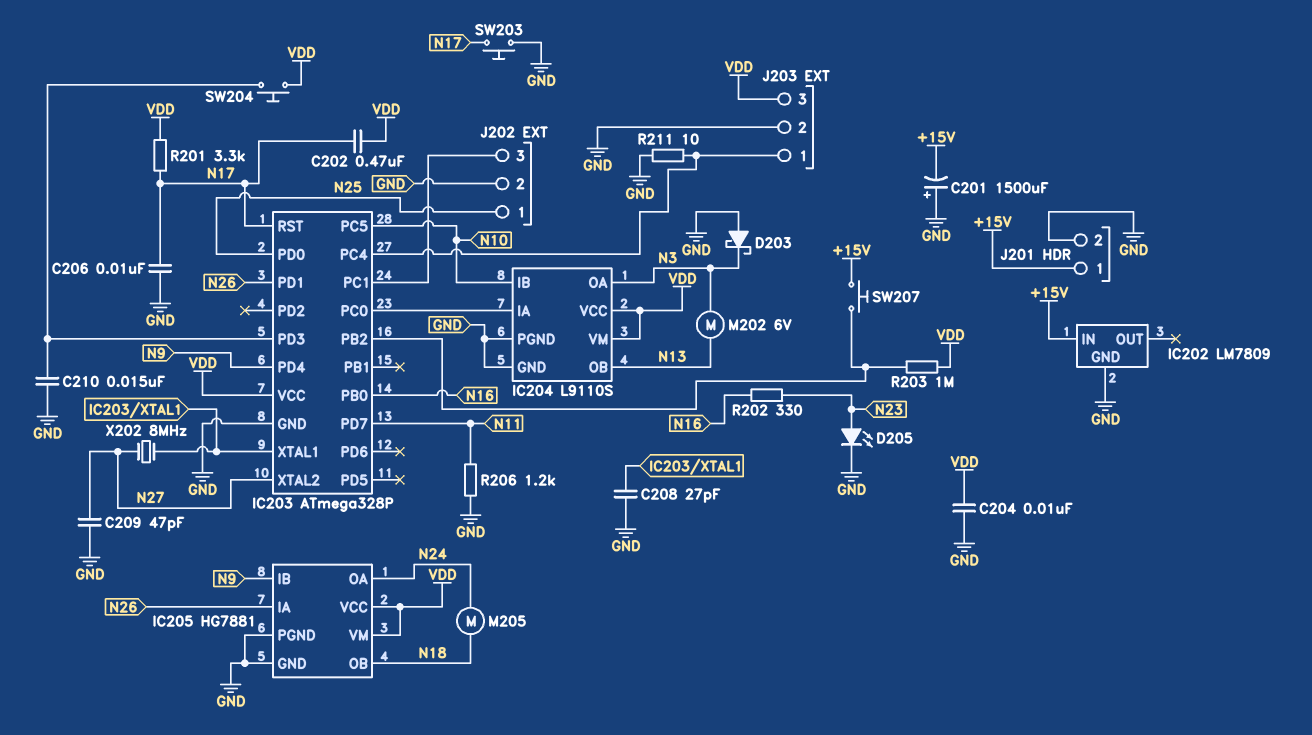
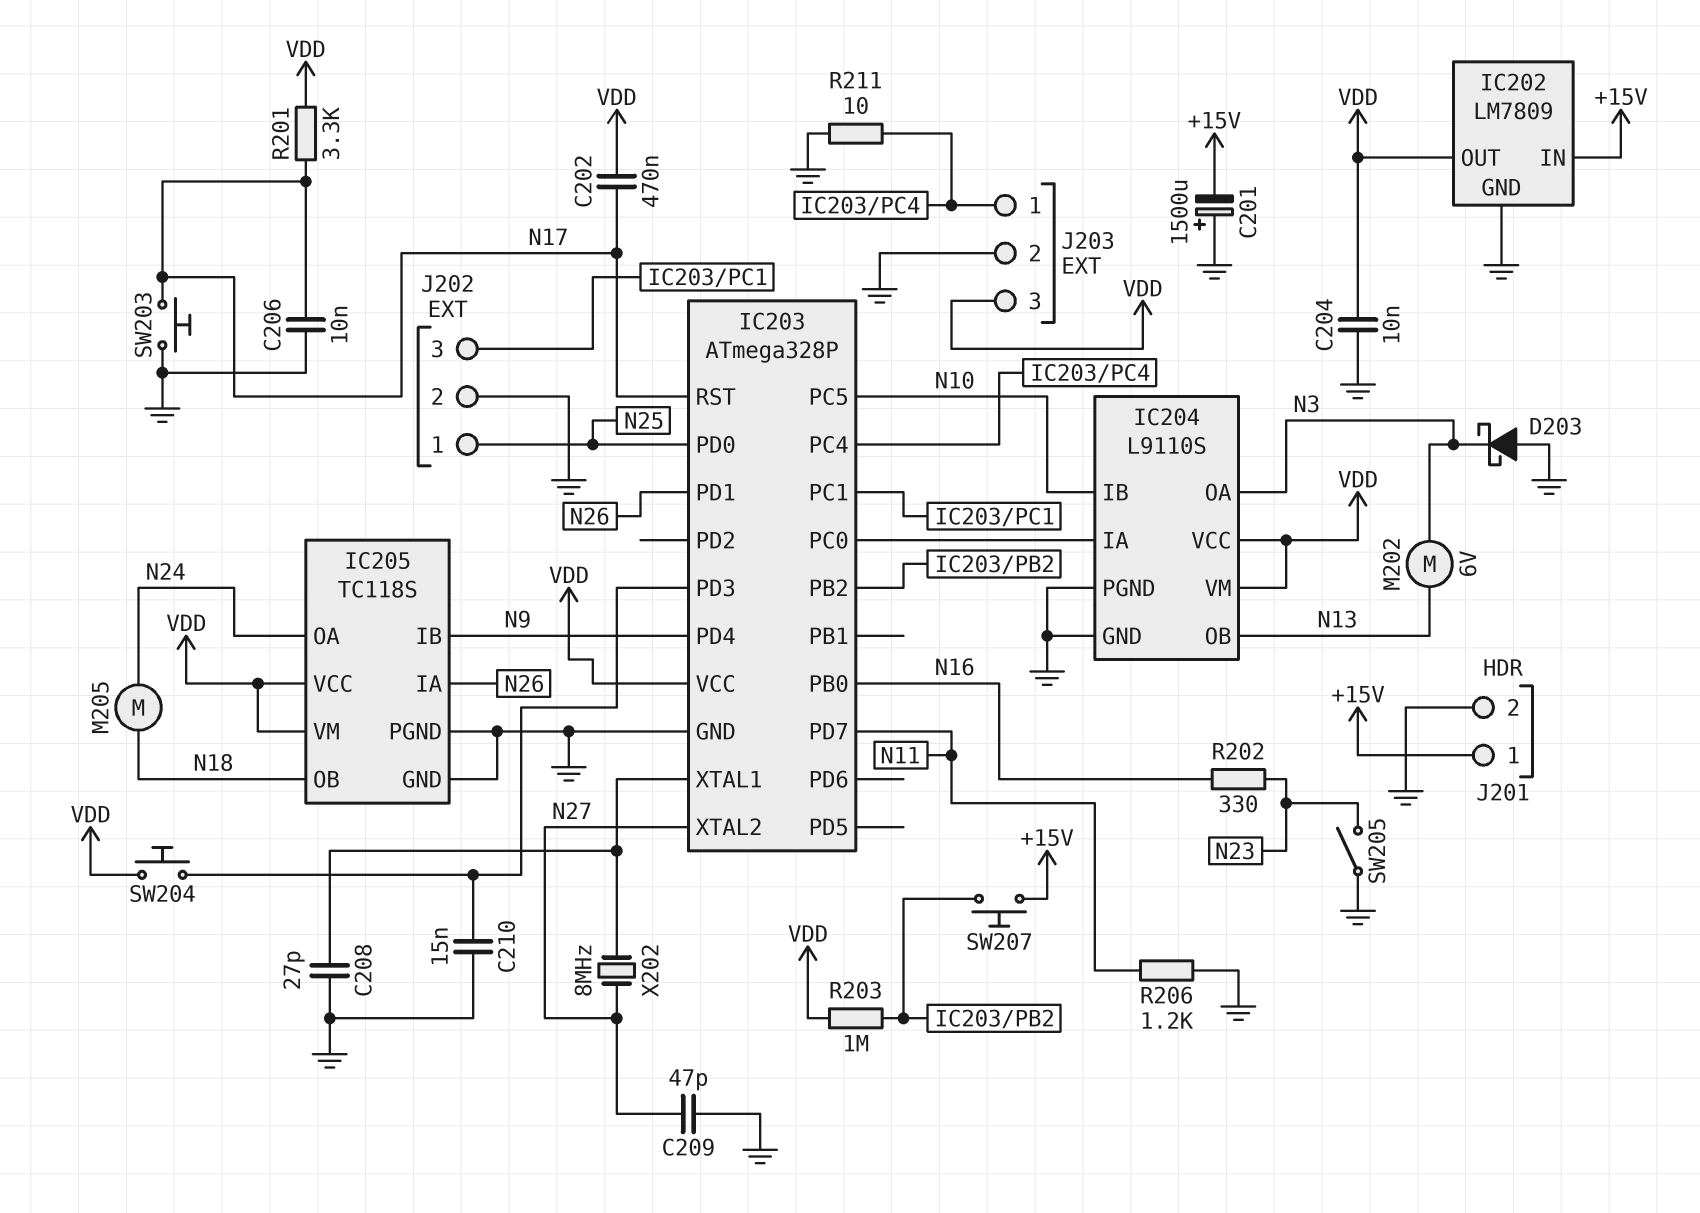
D205: LED (A N23, K GND) -> none
IC202 pin OUT: none -> VDD
IC205: HG7881 -> TC118S
SW205: none -> switch (GND, N23)

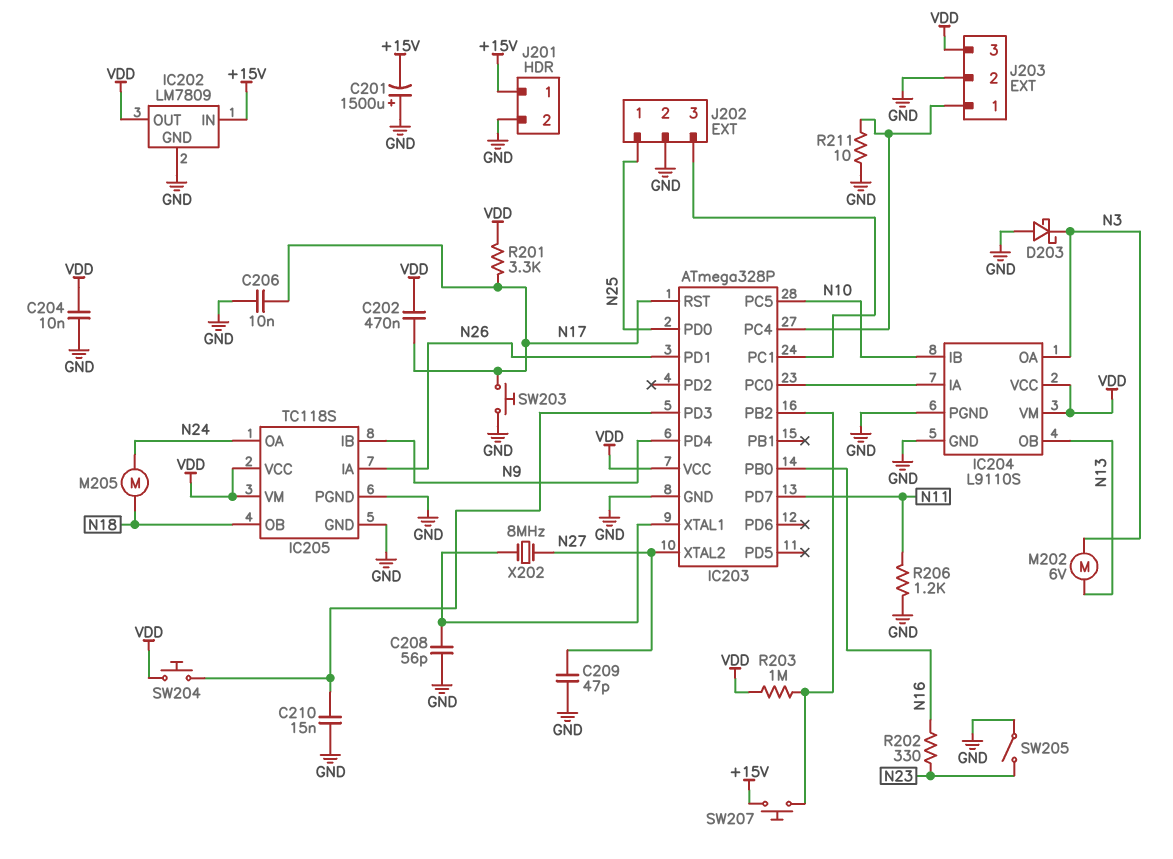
C208: 27pF (GND, IC203/XTAL1) -> 56pF (GND, IC203/XTAL1)

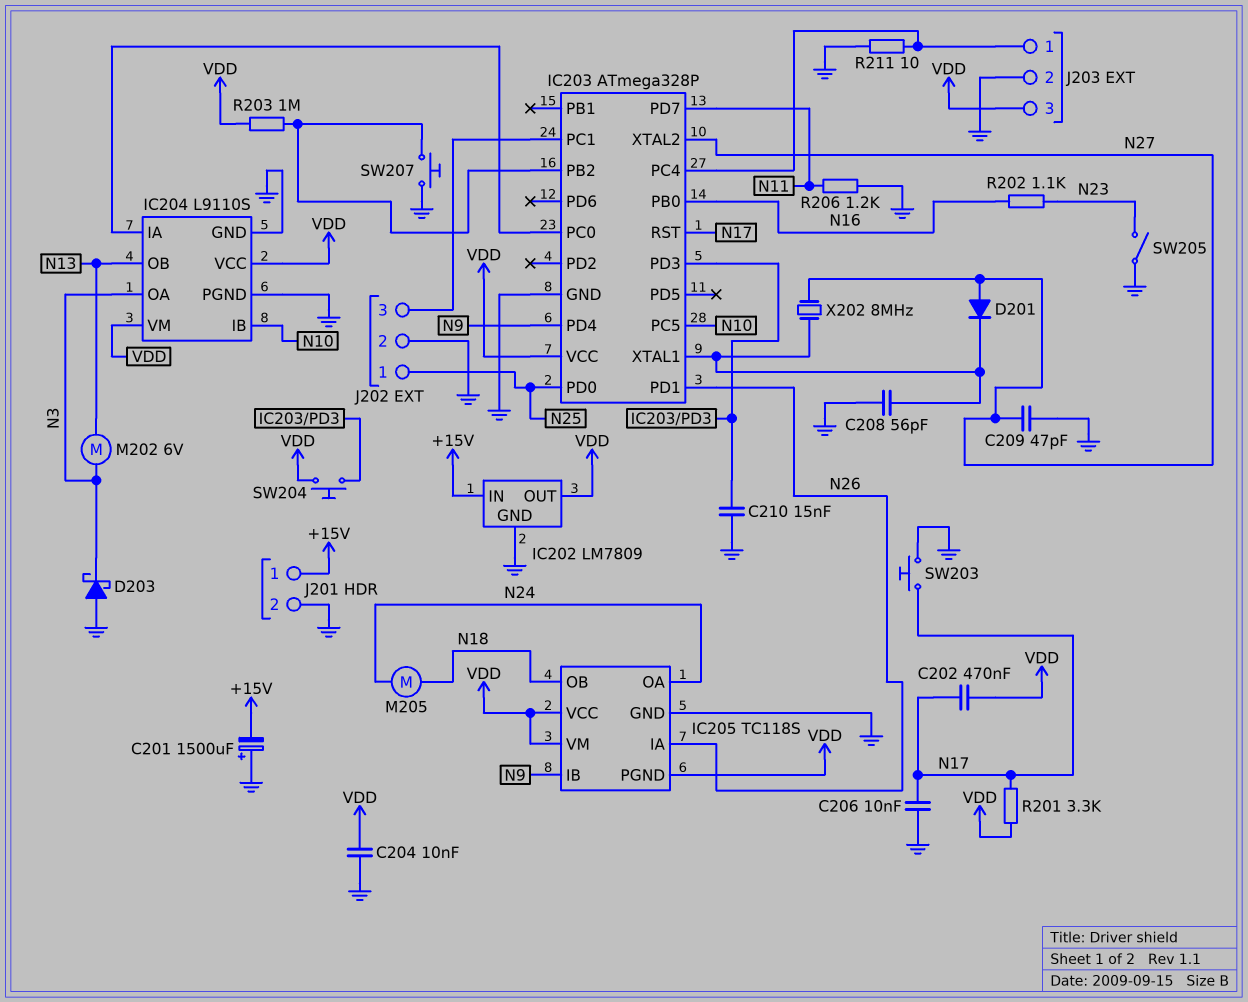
D201: none -> diode (A N27, K IC203/XTAL1)
IC205 pin PGND: GND -> VDD
R202: 330 (N16, N23) -> 1.1k (N16, N23)
SW207: button (+15V, IC203/PB2) -> button (GND, IC203/PB2)

